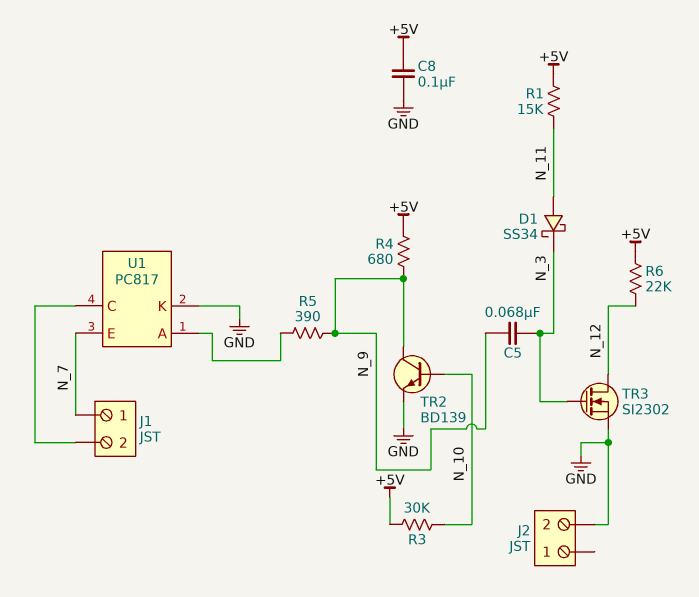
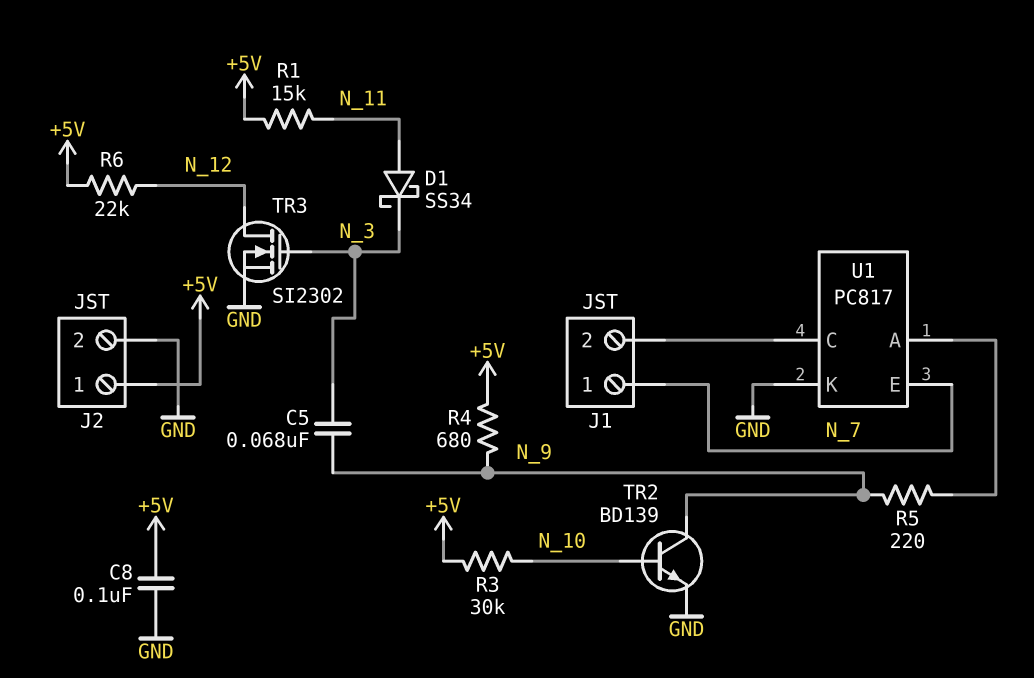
J2 pin 1: none -> +5V
R5: 390 (N_9, U1/A) -> 220 (N_9, U1/A)

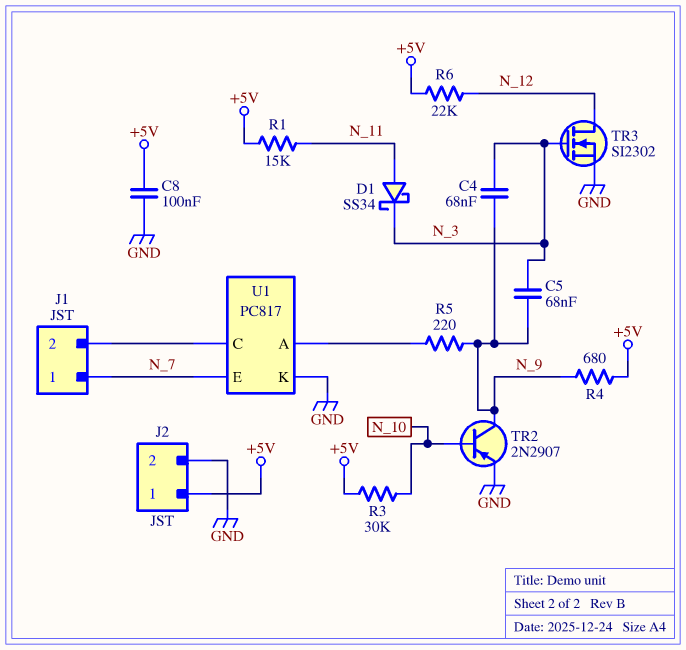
C4: none -> 68nF (N_3, N_9)
TR2: NPN BD139 (B N_10, C N_9, E GND) -> PNP 2N2907 (B N_10, C N_9, E GND)

